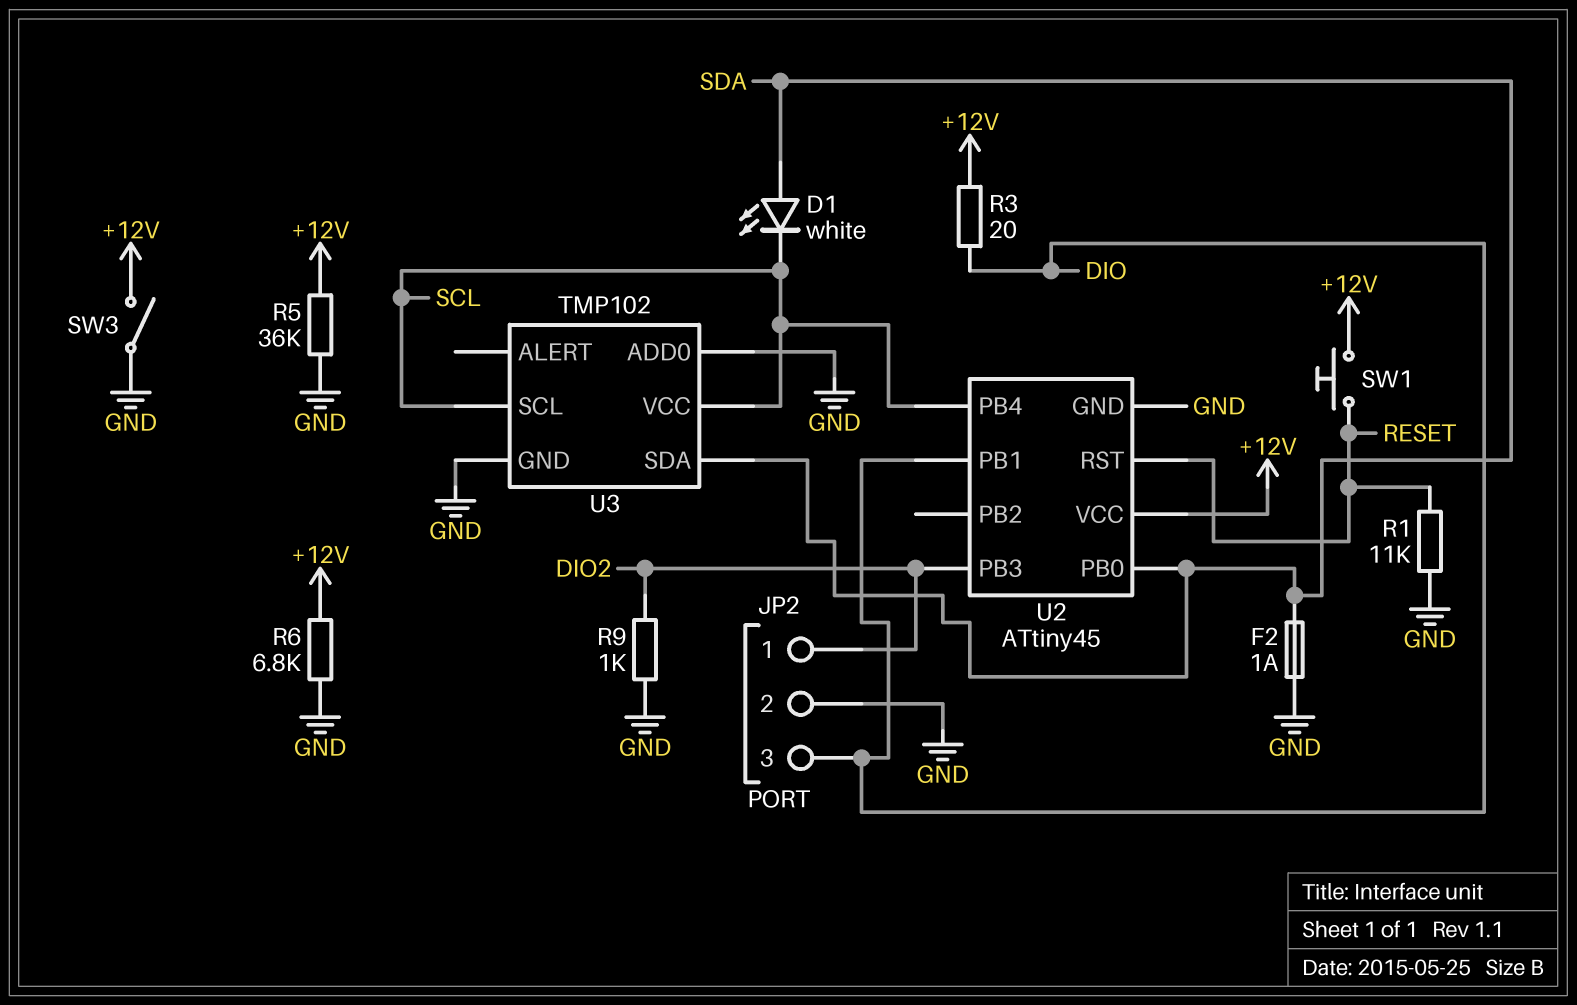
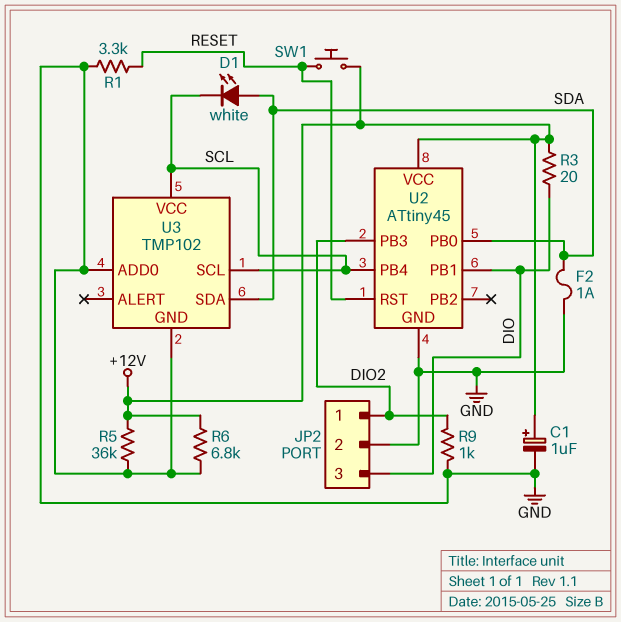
C1: none -> 1uF (plus +12V, minus GND)
R1: 11k (GND, RESET) -> 3.3k (GND, RESET)
SW3: switch (+12V, GND) -> none

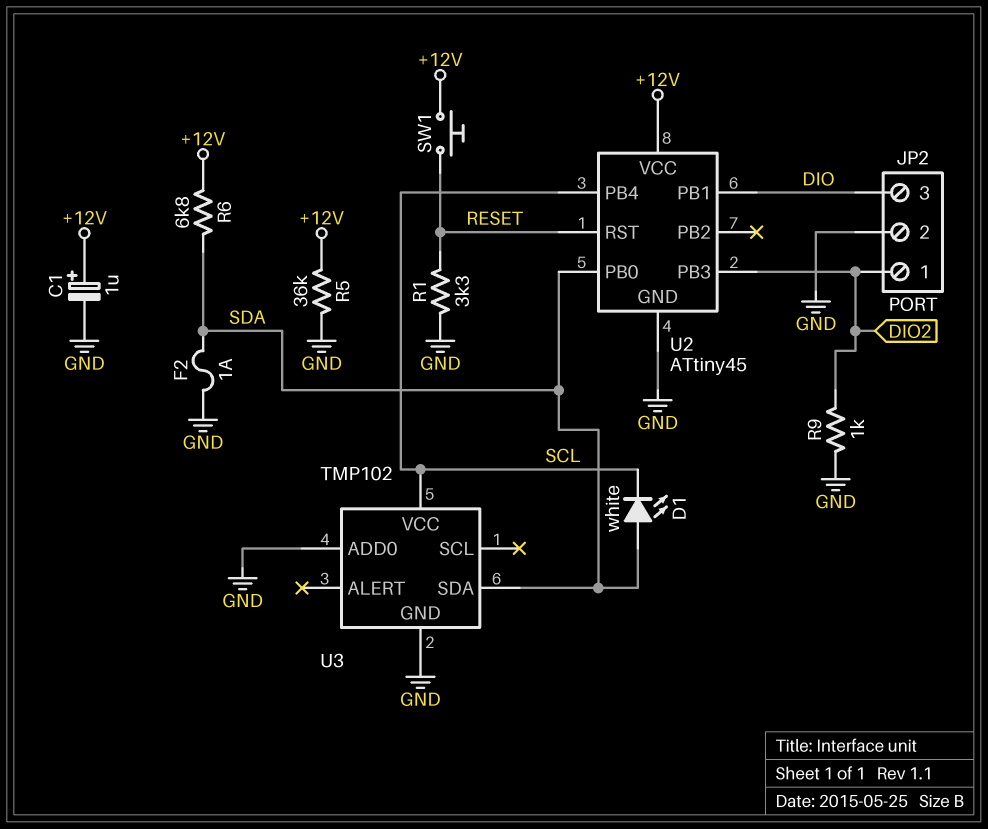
R3: 20 (+12V, DIO) -> none
R6: 6.8k (+12V, GND) -> 6.8k (+12V, SDA)
U3 pin SCL: SCL -> none

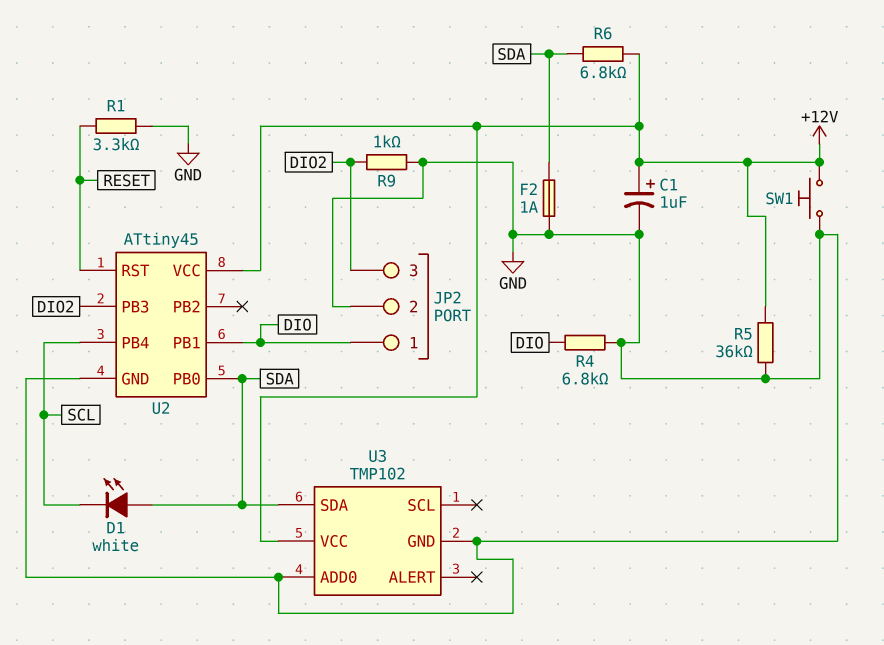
JP2 pin 1: DIO2 -> DIO
JP2 pin 3: DIO -> DIO2
R4: none -> 6.8k (DIO, GND)
SW1: button (+12V, RESET) -> button (+12V, GND)
U3 pin VCC: SCL -> +12V

